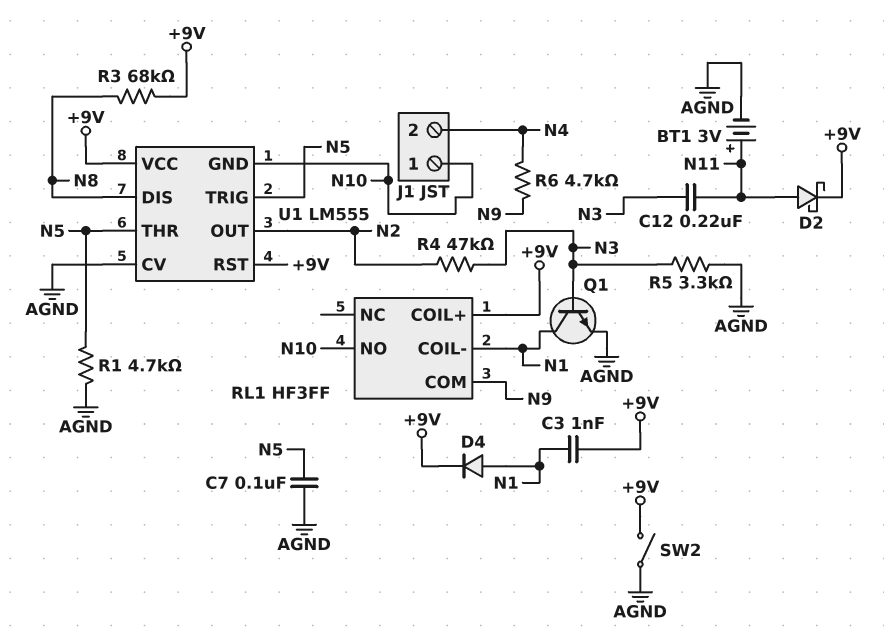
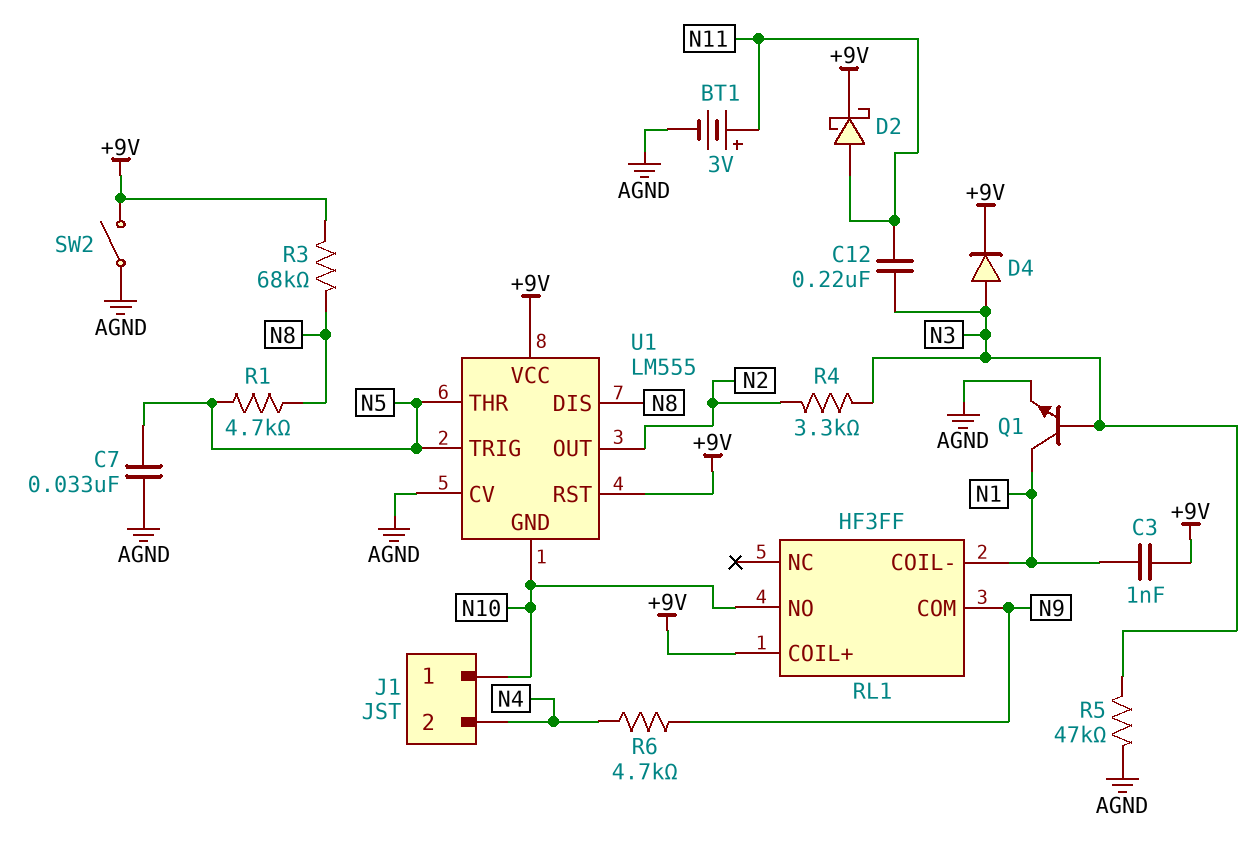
C7: 100nF (AGND, N5) -> 33nF (AGND, N5)
D4: diode (A N1, K +9V) -> diode (A N3, K +9V)
R1: 4.7k (AGND, N5) -> 4.7k (N5, N8)
R4: 47k (N2, N3) -> 3.3k (N2, N3)
R5: 3.3k (AGND, N3) -> 47k (AGND, N3)

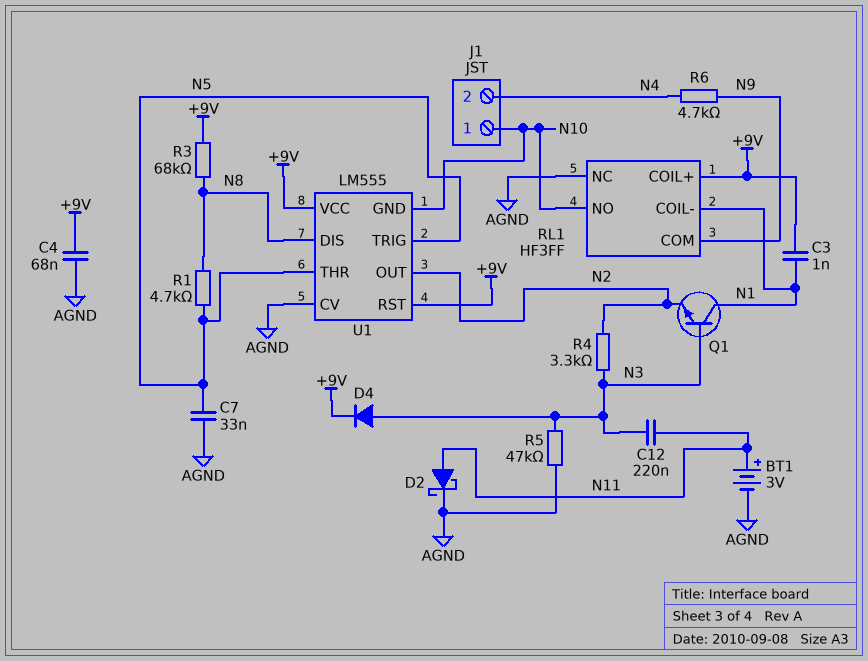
C4: none -> 68nF (+9V, AGND)
D2: schottky (A N11, K +9V) -> schottky (A N11, K AGND)
Q1: NPN (B N3, C N1, E AGND) -> NPN (B N3, C N1, E N2)
RL1 pin NC: none -> AGND
SW2: switch (+9V, AGND) -> none

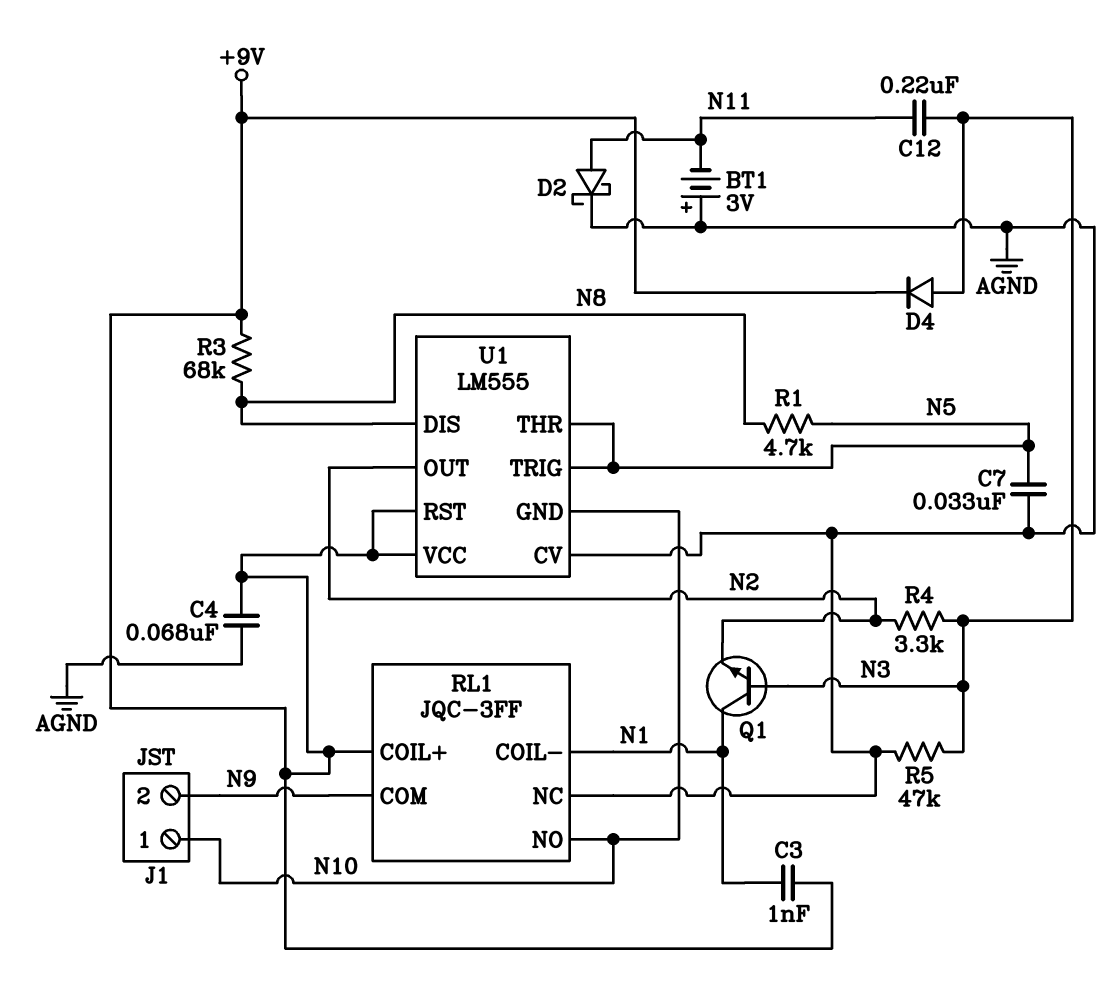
BT1: 3V (plus N11, minus AGND) -> 3V (plus AGND, minus N11)
J1 pin 2: N4 -> N9
R6: 4.7k (N4, N9) -> none
RL1: HF3FF -> JQC-3FF

